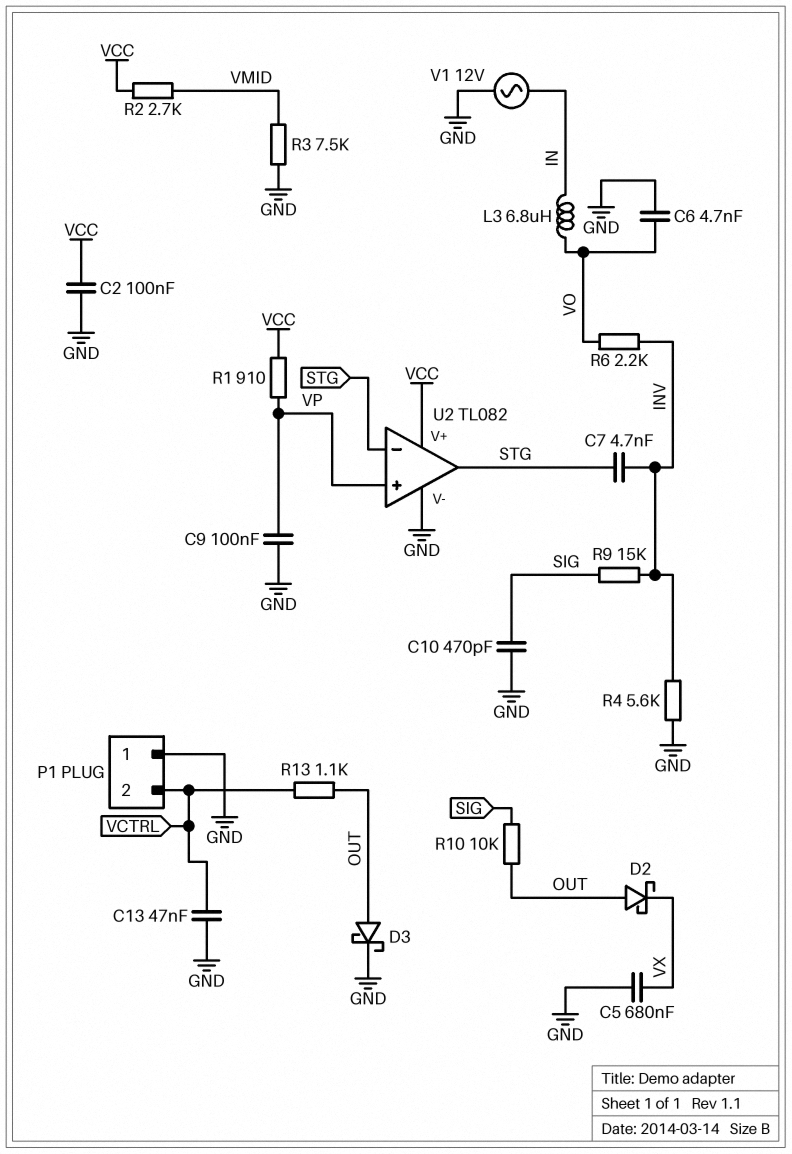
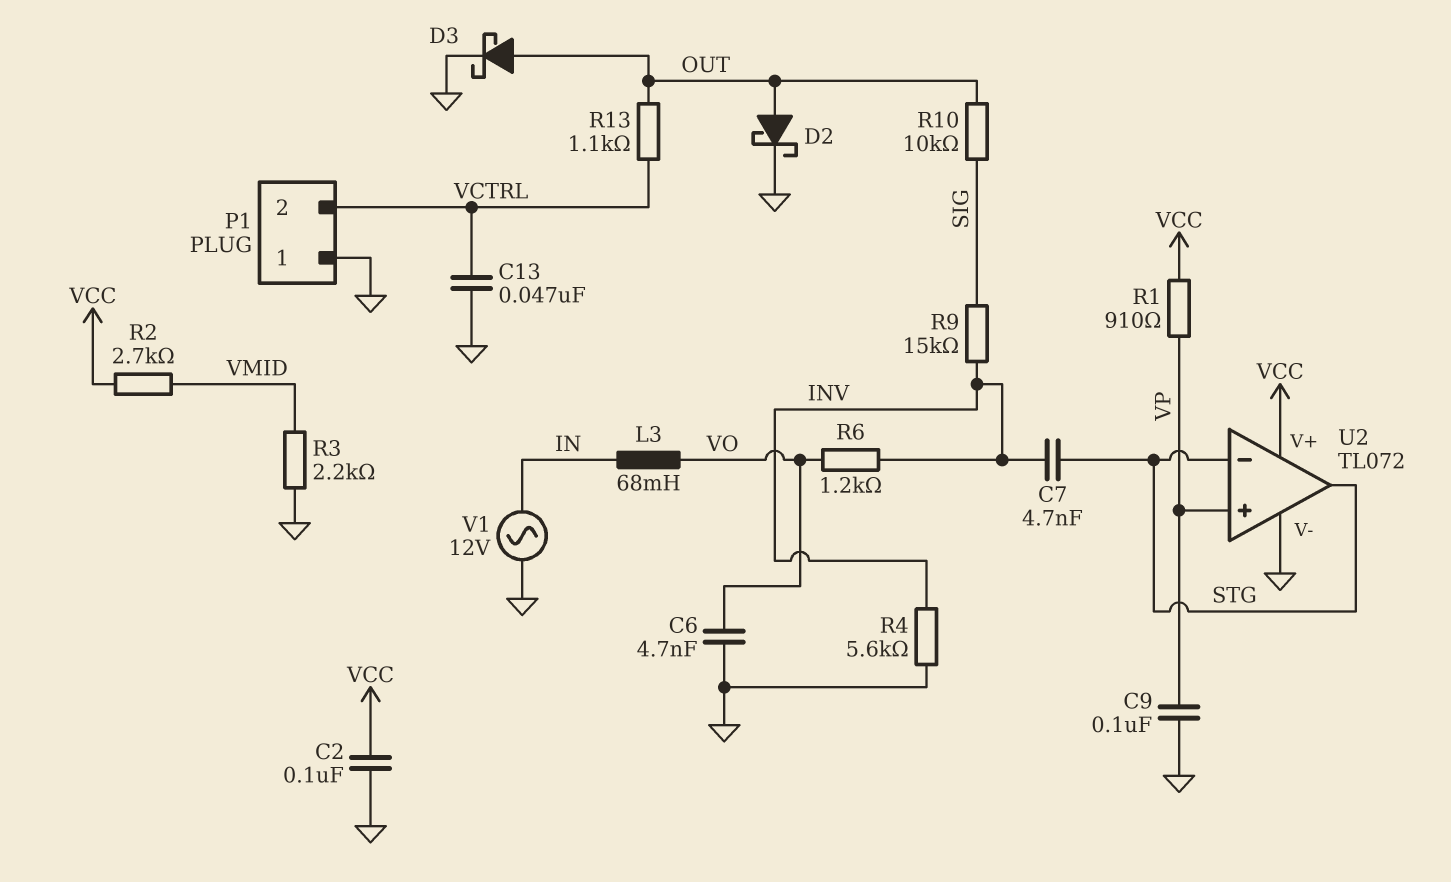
C5: 680nF (GND, VX) -> none
C10: 470pF (GND, SIG) -> none
D2: schottky (A OUT, K VX) -> schottky (A OUT, K GND)
L3: 6.8uH (IN, VO) -> 68mH (IN, VO)
R3: 7.5k (GND, VMID) -> 2.2k (GND, VMID)
R6: 2.2k (INV, VO) -> 1.2k (INV, VO)
U2: TL082 -> TL072

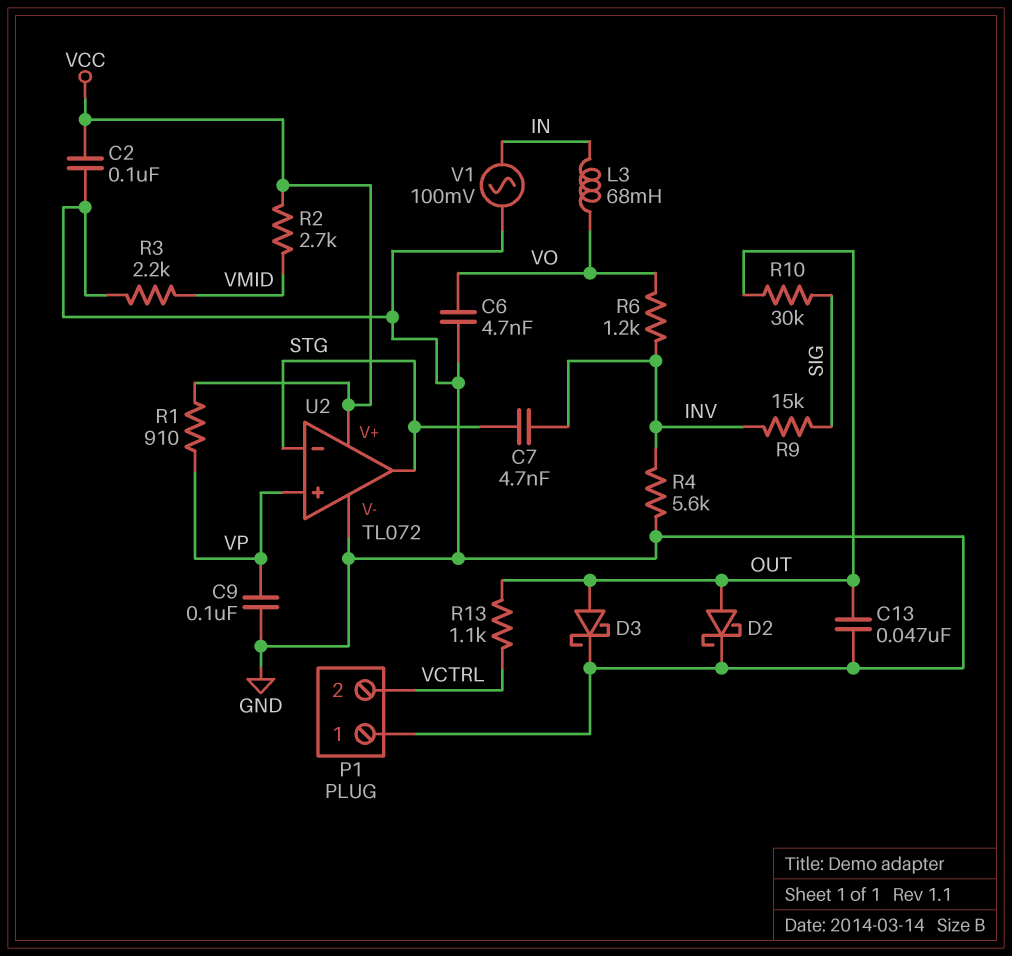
C13: 47nF (GND, VCTRL) -> 47nF (GND, OUT)
R10: 10k (OUT, SIG) -> 30k (OUT, SIG)
V1: AC 12V (GND, IN) -> AC 100mV (GND, IN)

